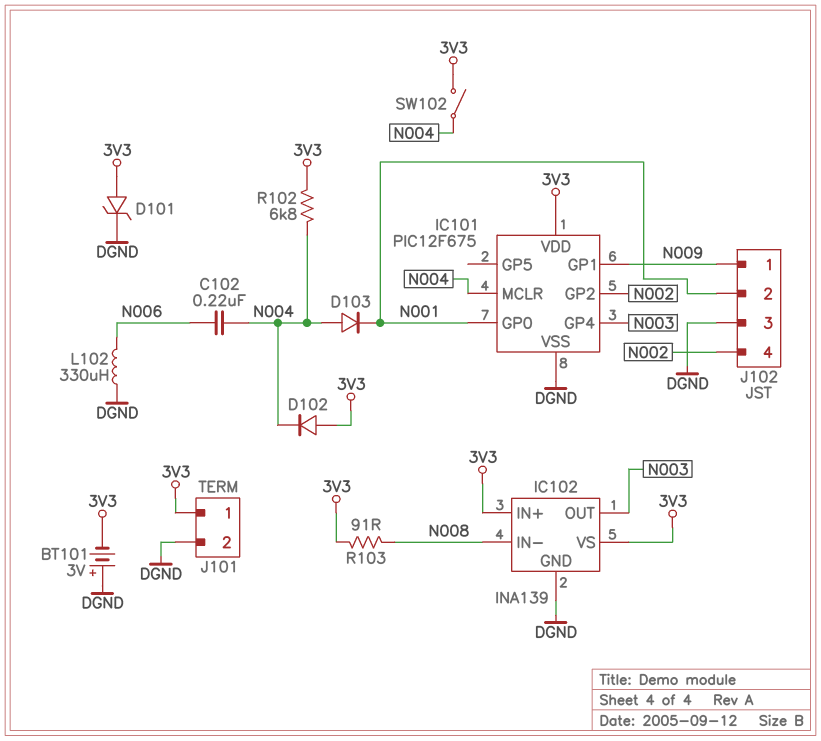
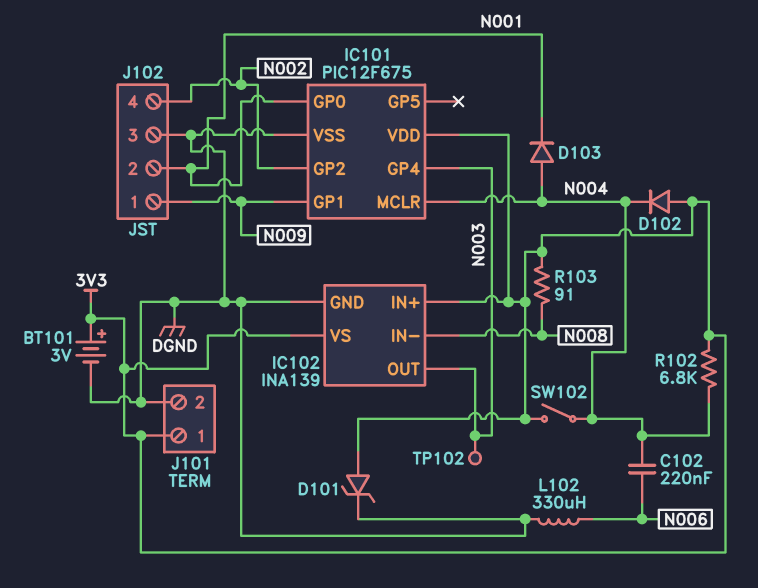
BT101: 3V (plus DGND, minus 3V3) -> 3V (plus 3V3, minus DGND)
TP102: none -> test point (N003)

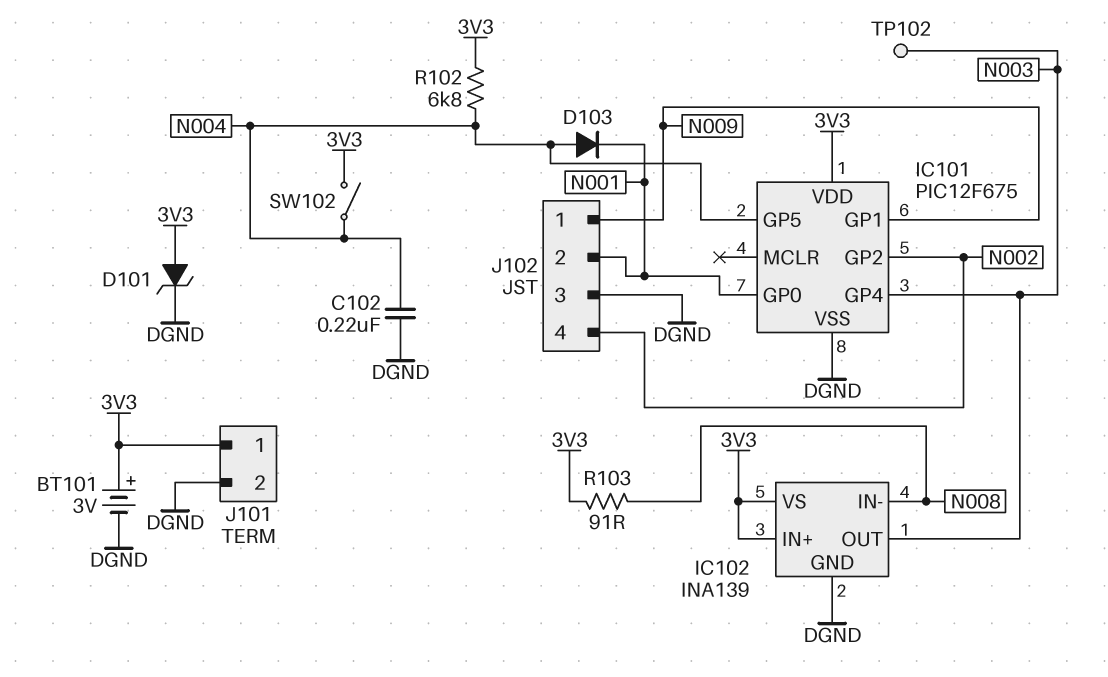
C102: 220nF (N004, N006) -> 220nF (DGND, N004)
D102: diode (A 3V3, K N004) -> none
IC101 pin GP5: none -> N004
IC101 pin MCLR: N004 -> none
L102: 330uH (DGND, N006) -> none

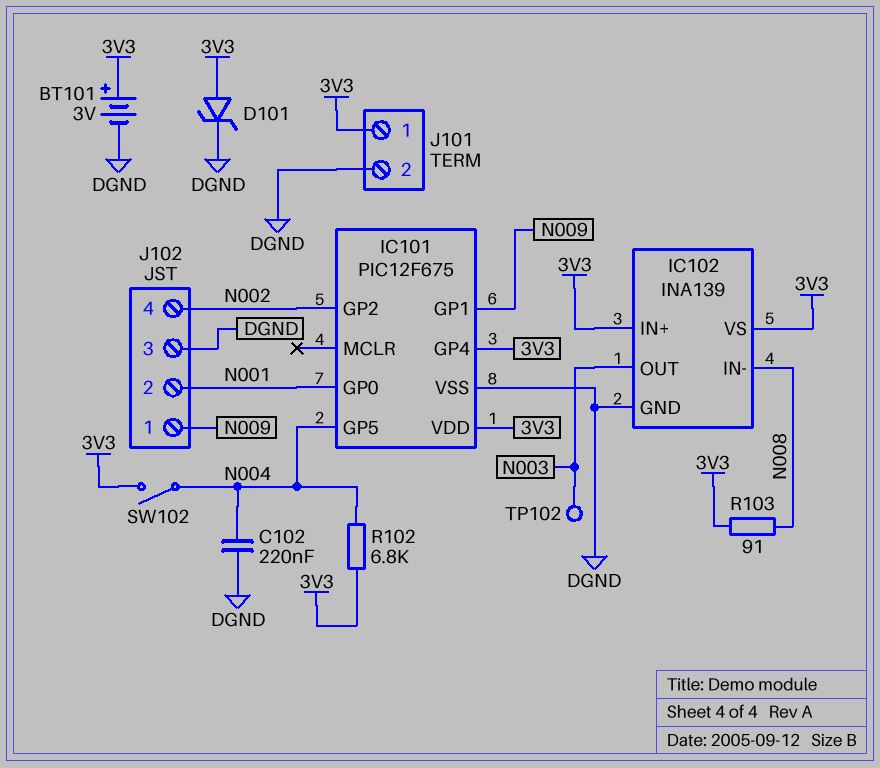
D103: diode (A N004, K N001) -> none
IC101 pin GP4: N003 -> 3V3

